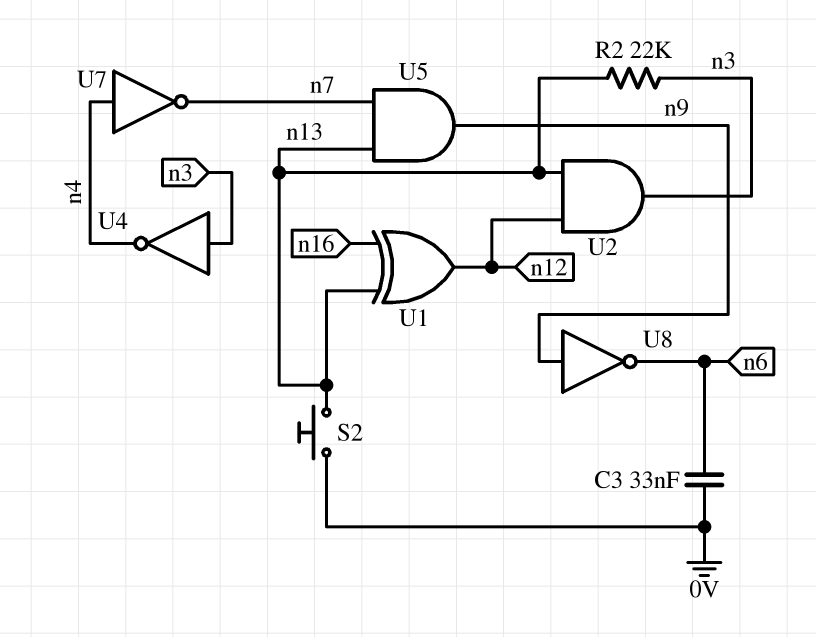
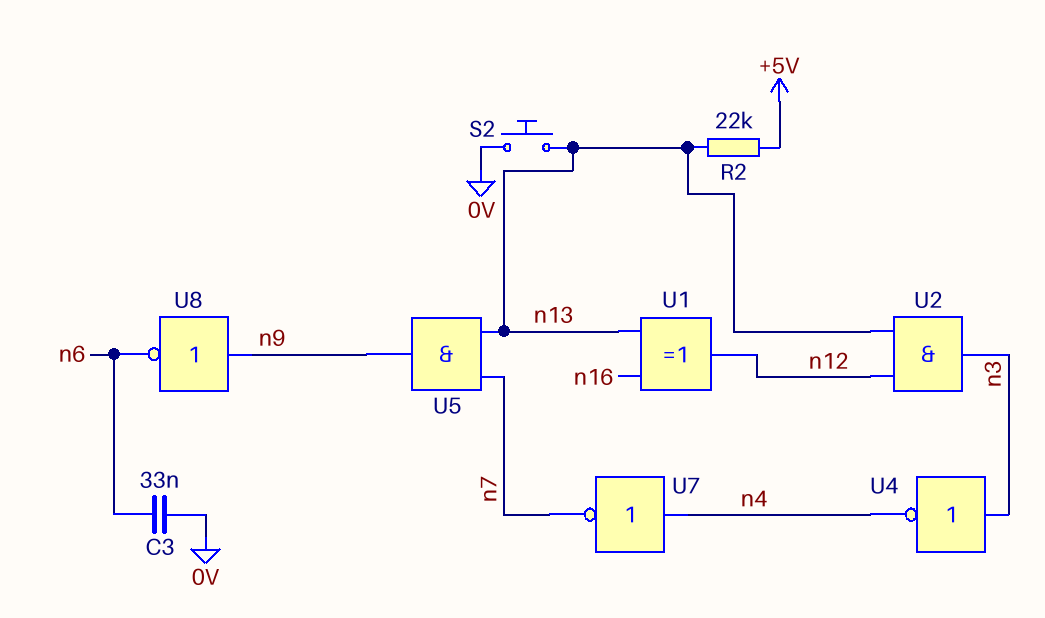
R2: 22k (n3, n13) -> 22k (+5V, n13)

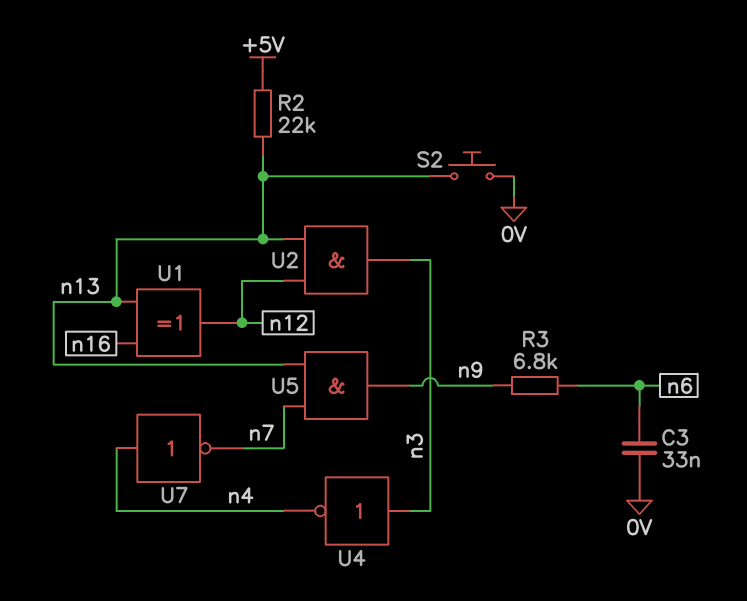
R3: none -> 6.8k (n6, n9)
U8: NOT (in n9, out n6) -> none

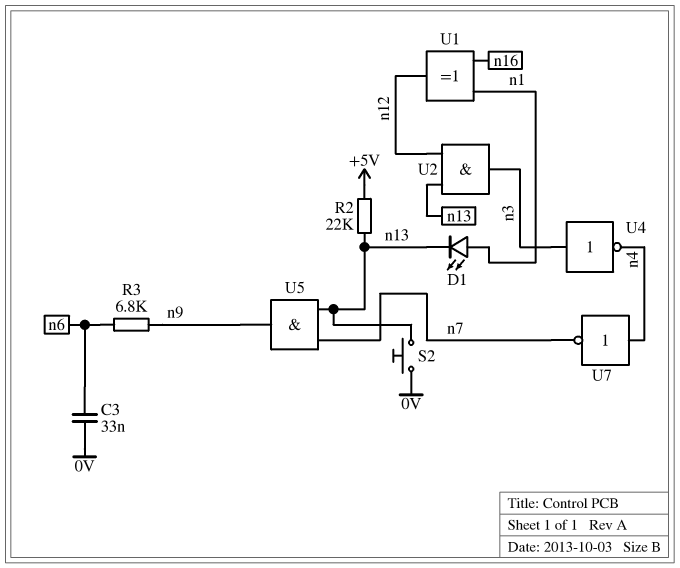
D1: none -> LED (A n1, K n13)
U1: XOR (in n13, in n16, out n12) -> XOR (in n1, in n16, out n12)

